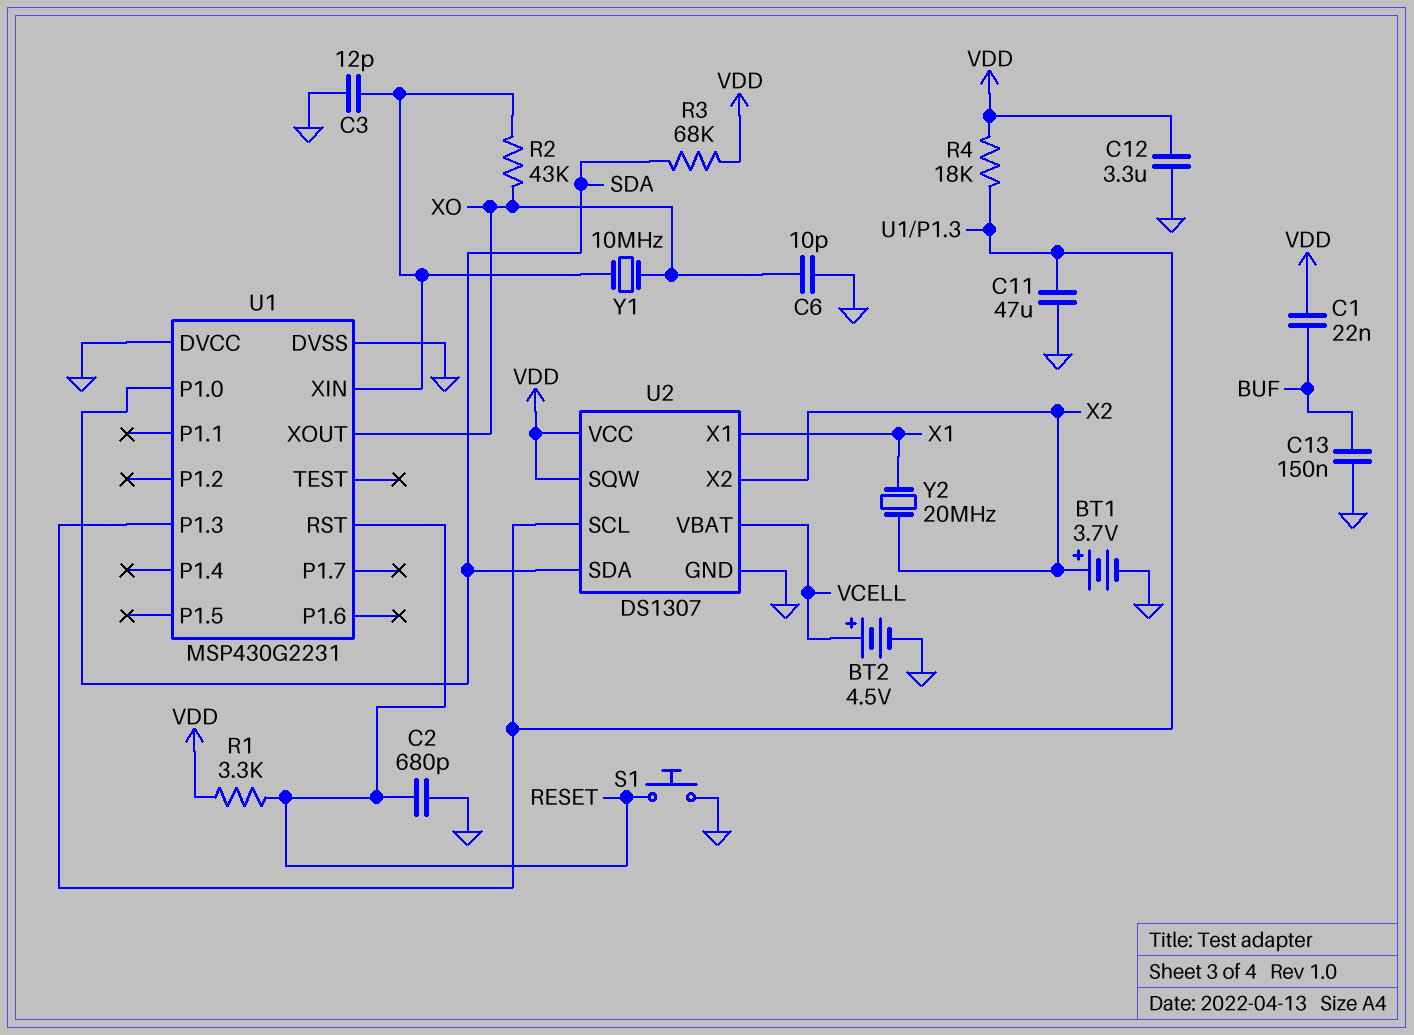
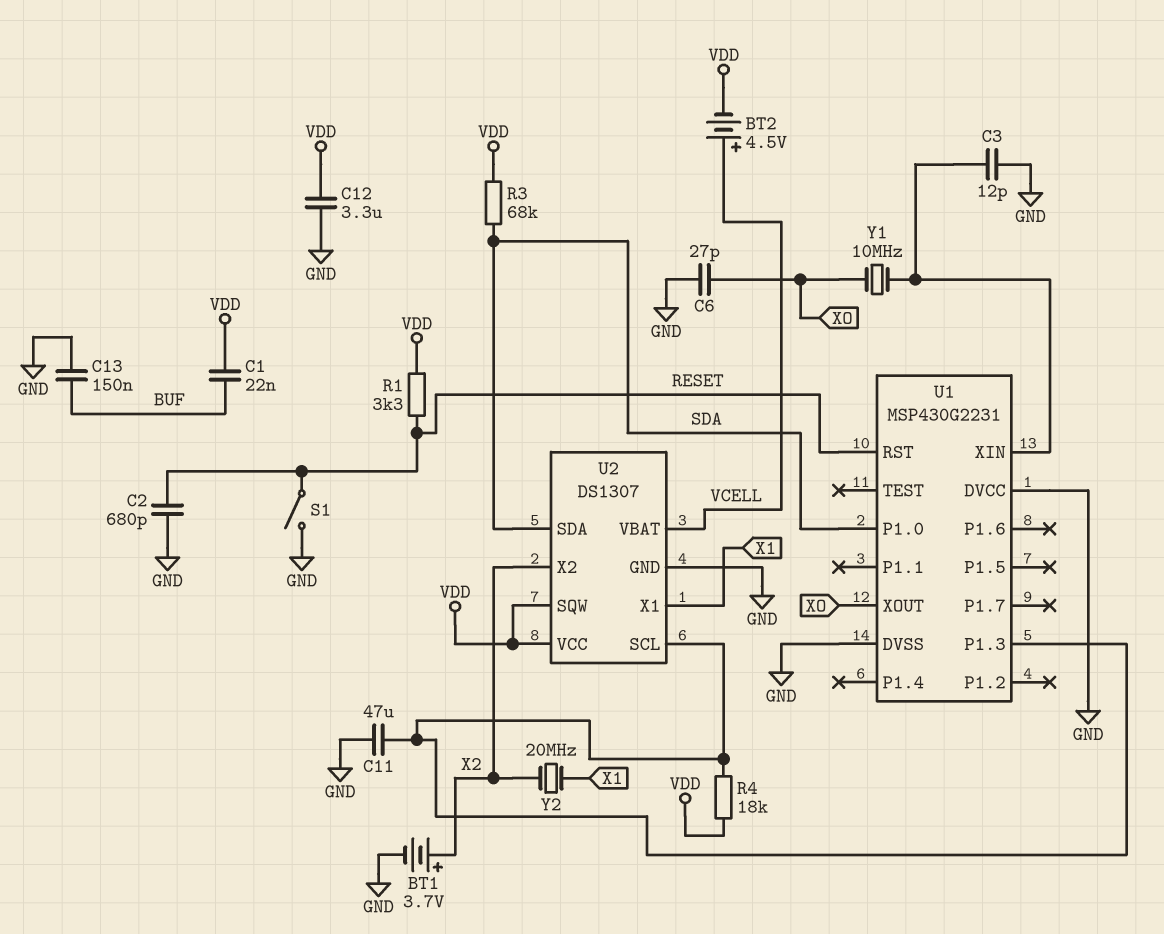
BT2: 4.5V (plus VCELL, minus GND) -> 4.5V (plus VCELL, minus VDD)
C6: 10pF (GND, XO) -> 27pF (GND, XO)
R2: 43k (U1/XIN, XO) -> none
S1: button (GND, RESET) -> switch (GND, RESET)

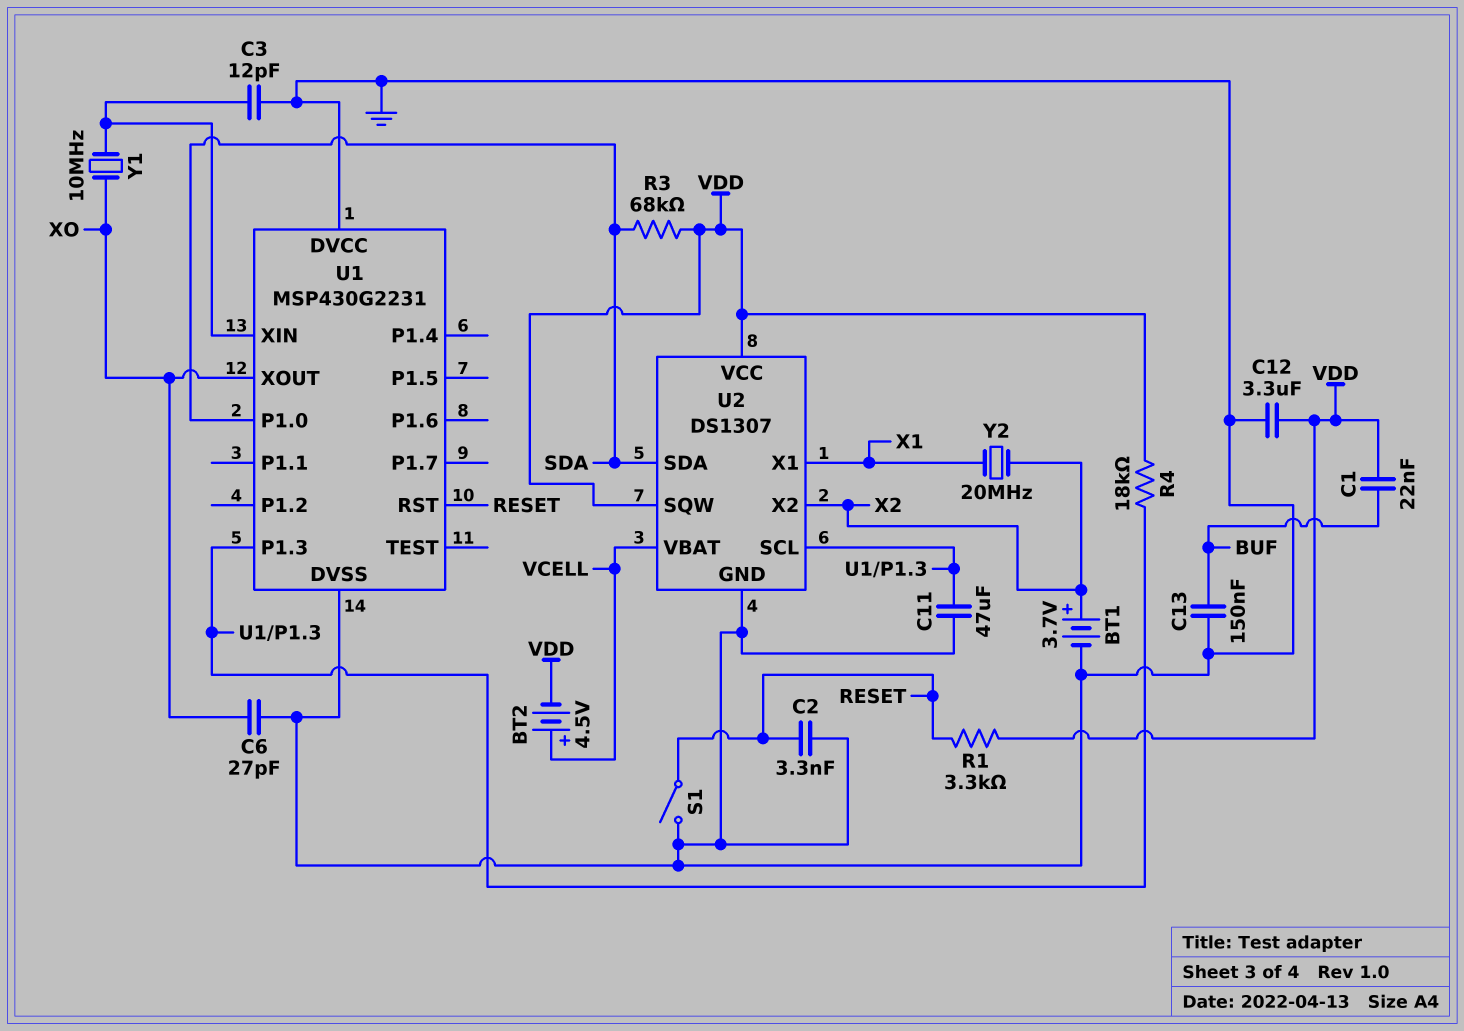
C2: 680pF (GND, RESET) -> 3.3nF (GND, RESET)

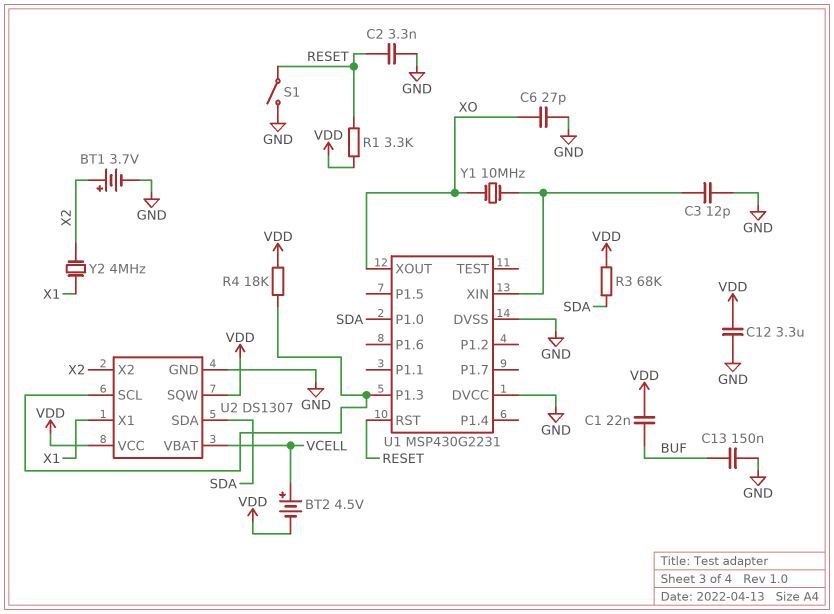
C11: 47uF (GND, U1/P1.3) -> none
Y2: 20MHz (X1, X2) -> 4MHz (X1, X2)

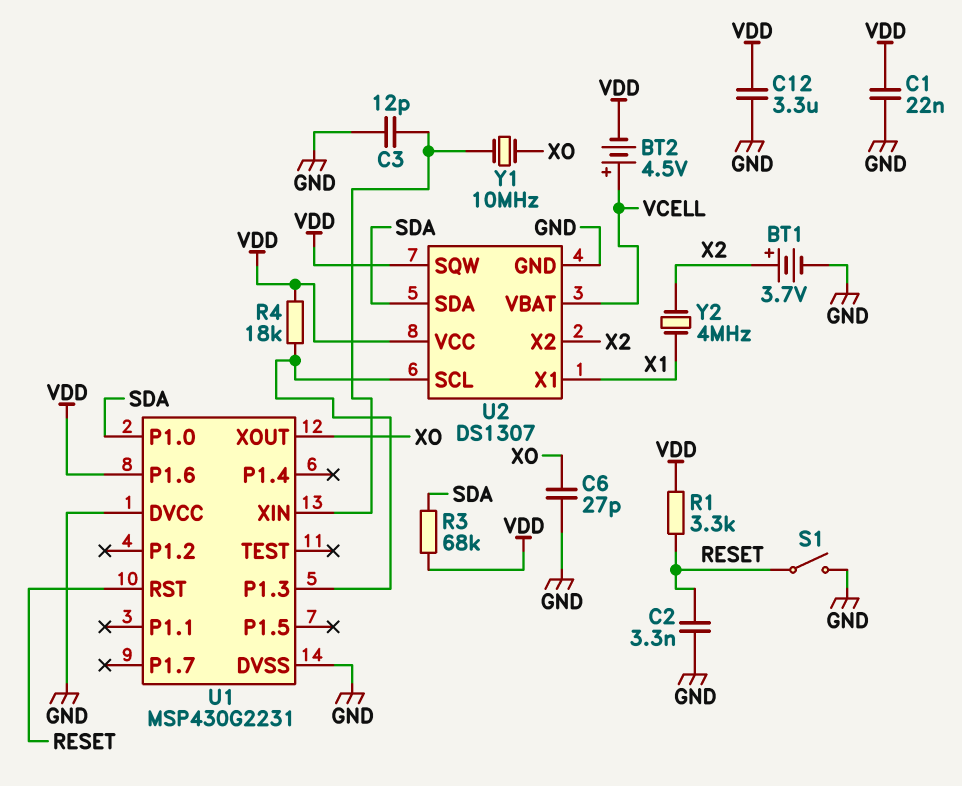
C1: 22nF (BUF, VDD) -> 22nF (GND, VDD)
C13: 150nF (BUF, GND) -> none
U1 pin P1.6: none -> VDD

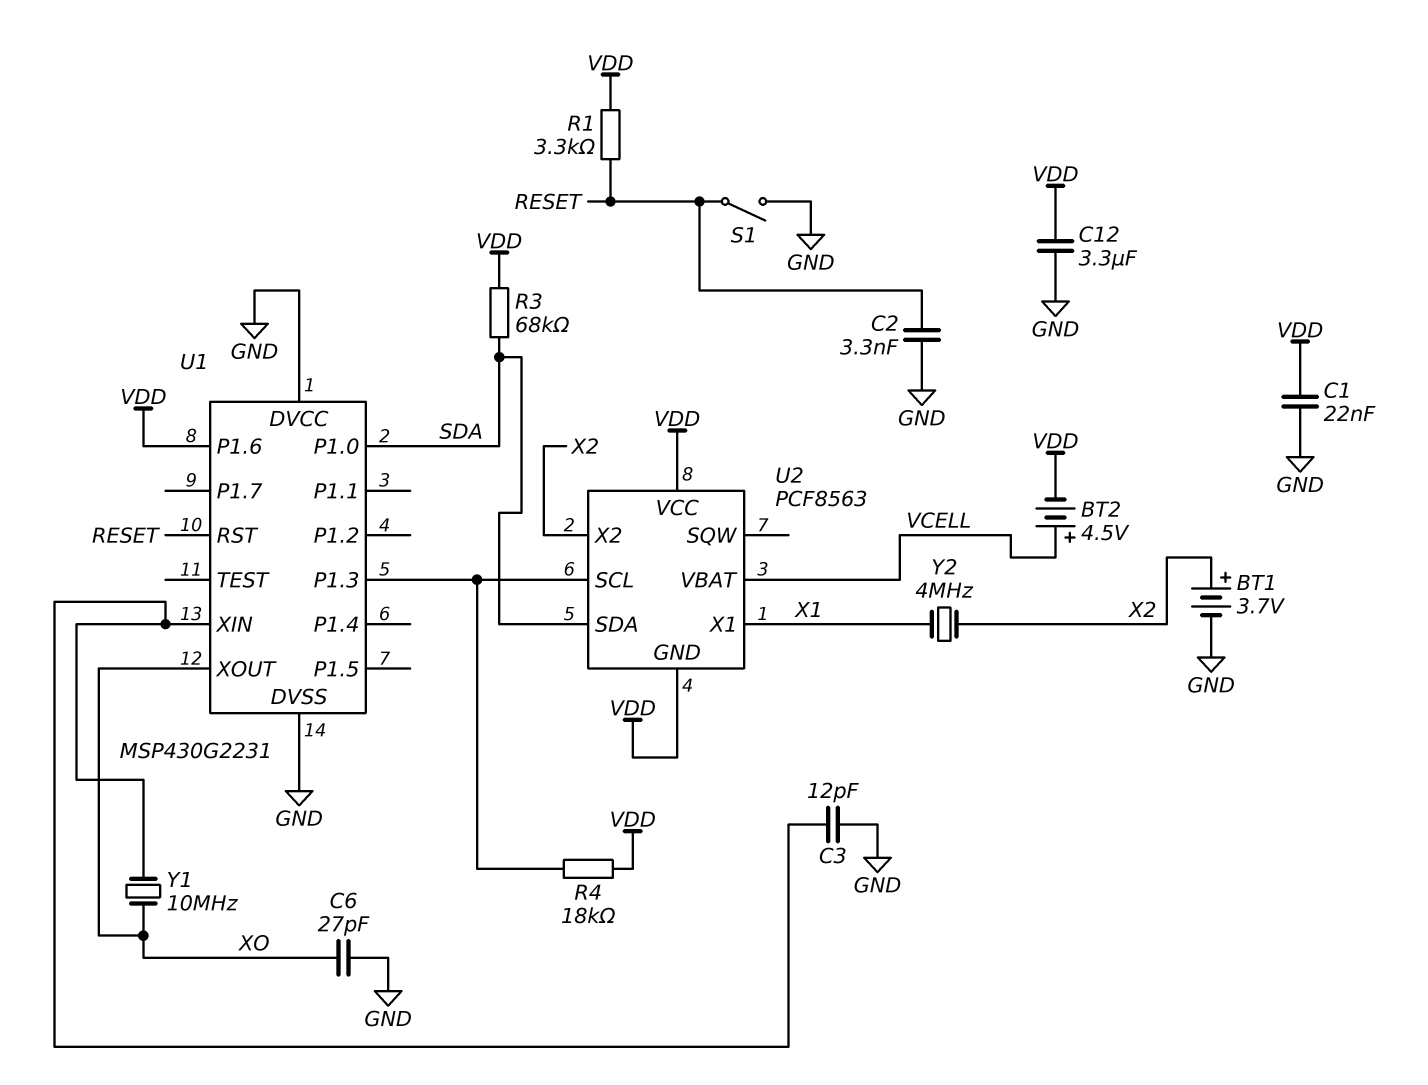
U2: DS1307 -> PCF8563
U2 pin GND: GND -> VDD
U2 pin SQW: VDD -> none

